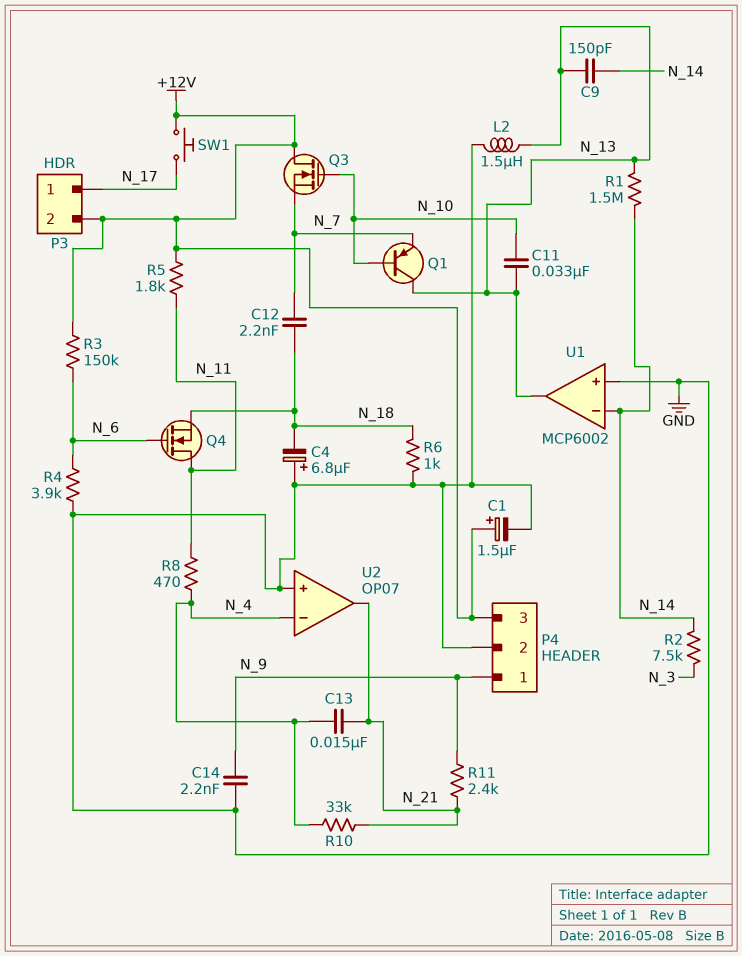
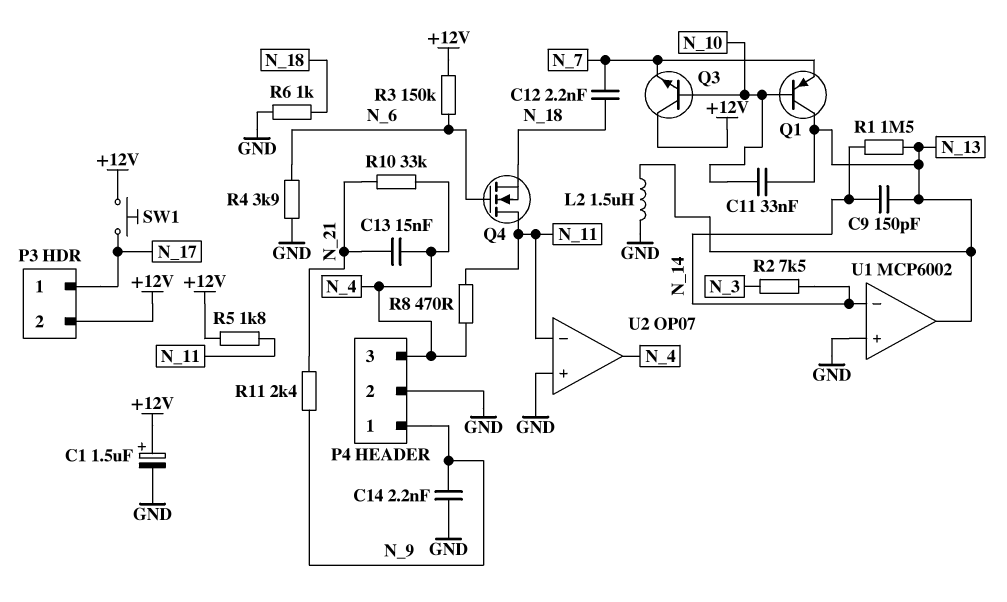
C4: 6.8uF (plus GND, minus N_18) -> none
P4 pin 3: +12V -> N_4
Q3: NMOS (G N_10, D +12V, S N_7) -> NPN (B N_10, C +12V, E N_7)
U2 pin in-: N_4 -> N_11
U2 pin out: N_21 -> N_4

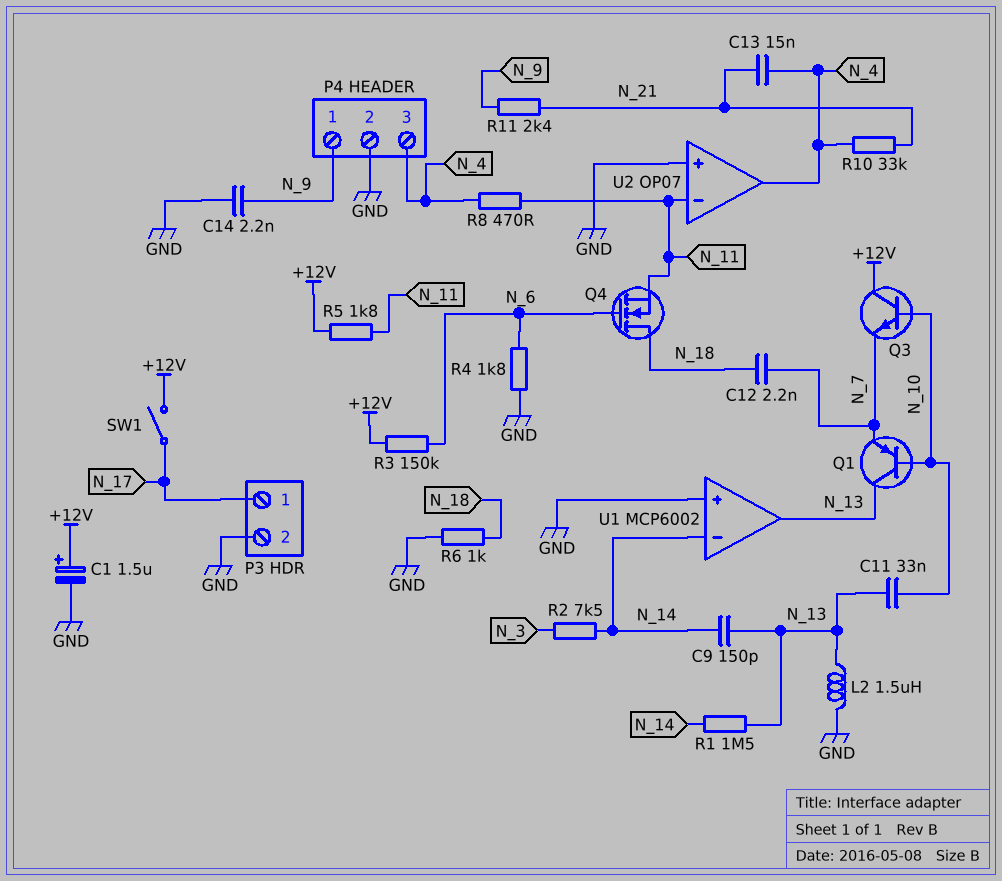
P3 pin 2: +12V -> GND
Q4: NMOS (G N_6, D N_11, S N_18) -> NMOS (G N_6, D N_18, S N_11)
R4: 3.9k (GND, N_6) -> 1.8k (GND, N_6)
SW1: button (+12V, N_17) -> switch (+12V, N_17)

